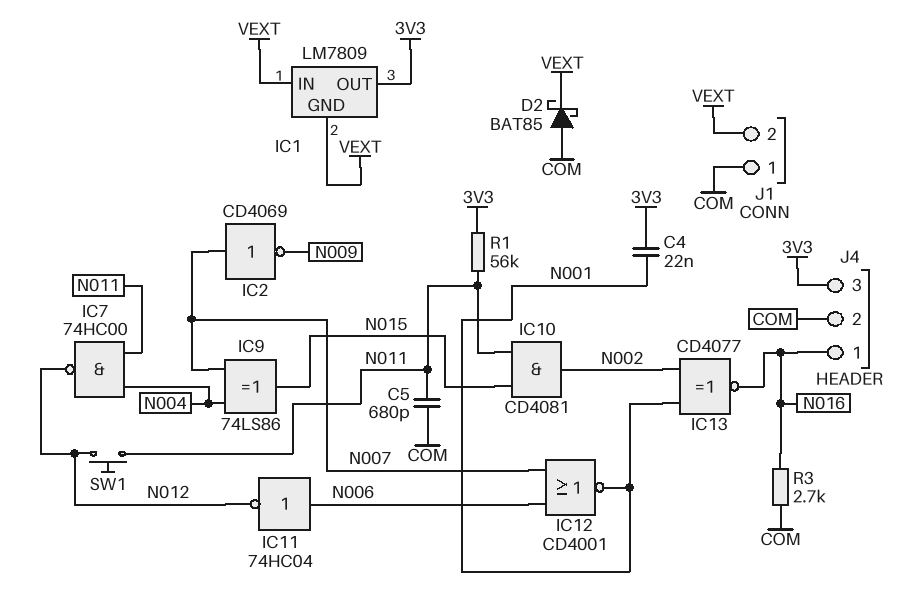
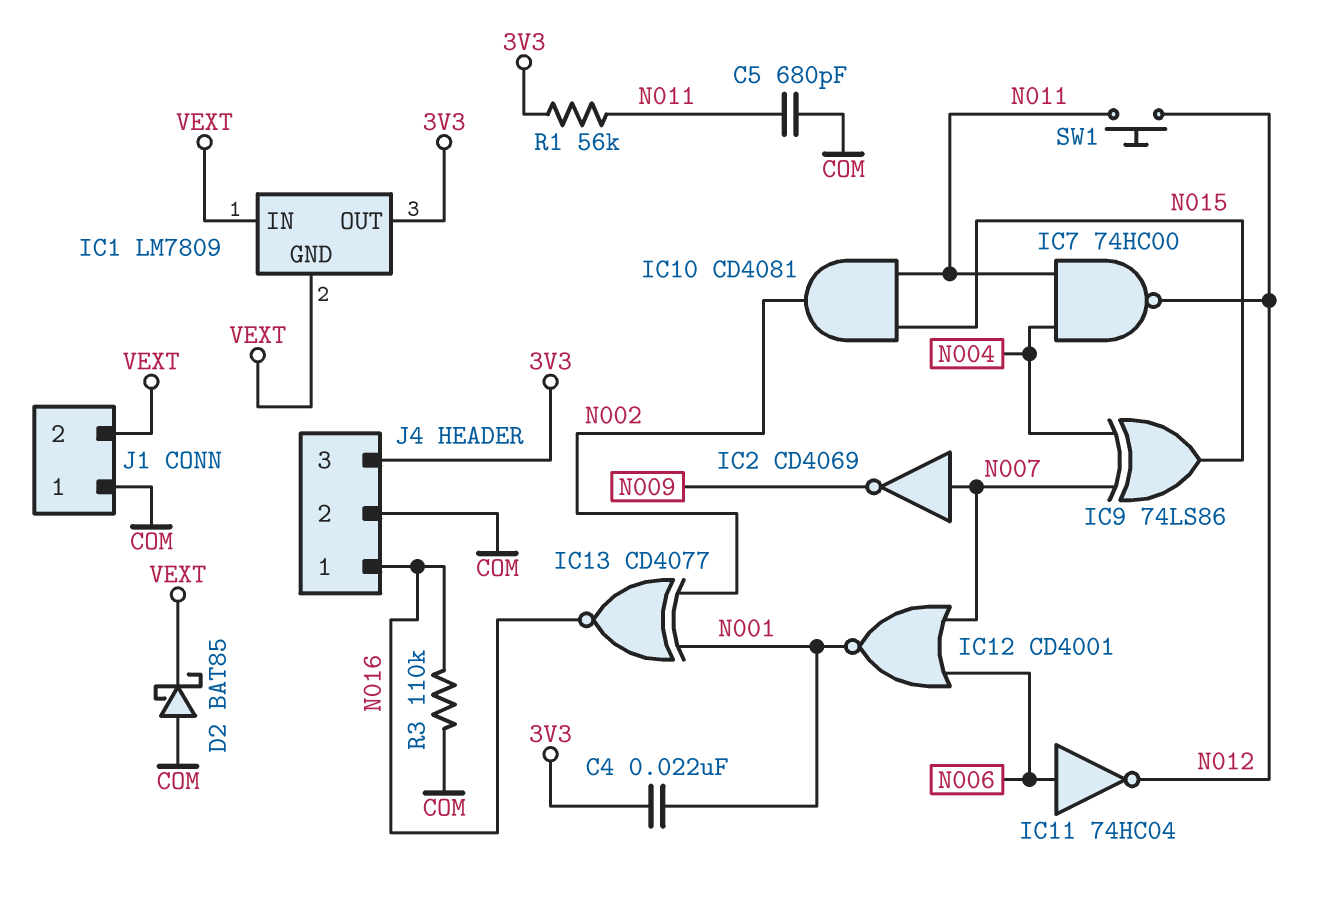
R3: 2.7k (COM, N016) -> 110k (COM, N016)

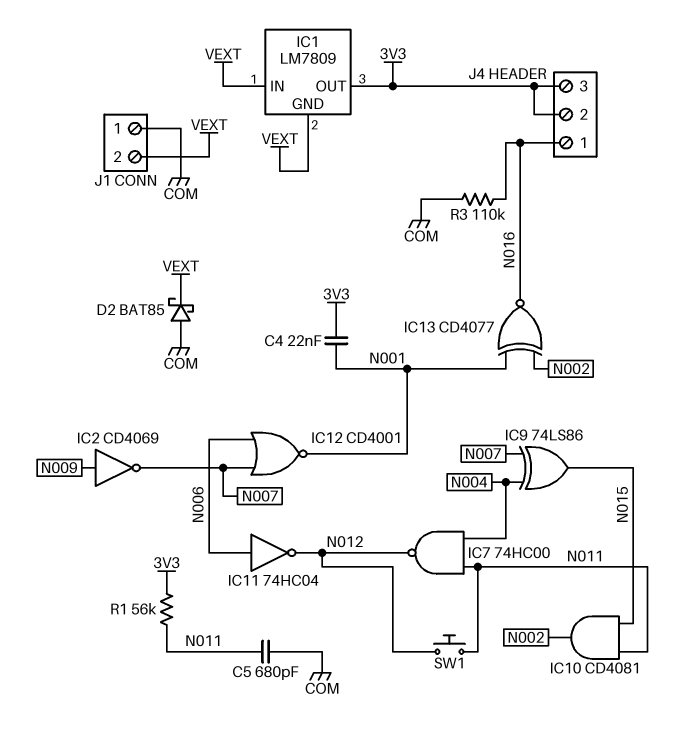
IC2: NOT CD4069 (in N007, out N009) -> NOT CD4069 (in N009, out N007)
J4 pin 2: COM -> 3V3

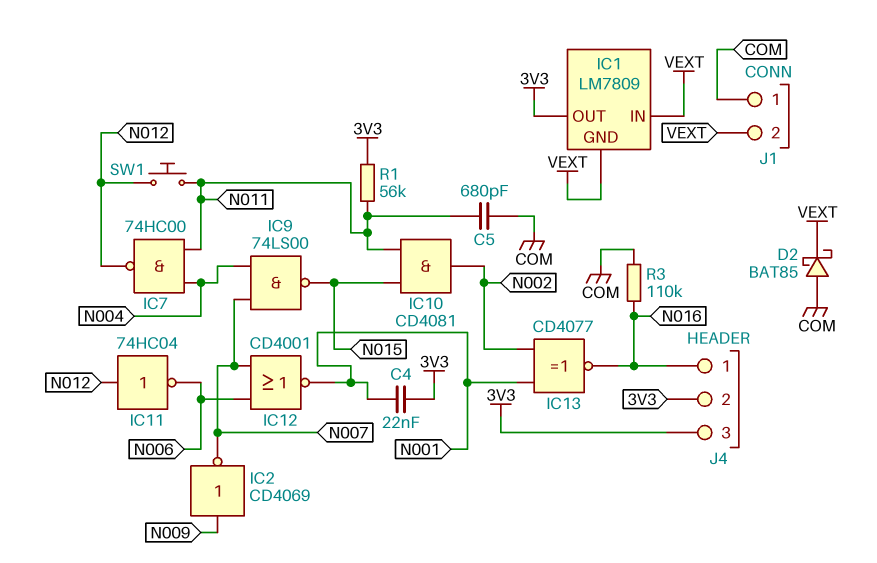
IC9: XOR 74LS86 (in N004, in N007, out N015) -> NAND 74LS00 (in N004, in N007, out N015)
IC11: NOT 74HC04 (in N006, out N012) -> NOT 74HC04 (in N012, out N006)

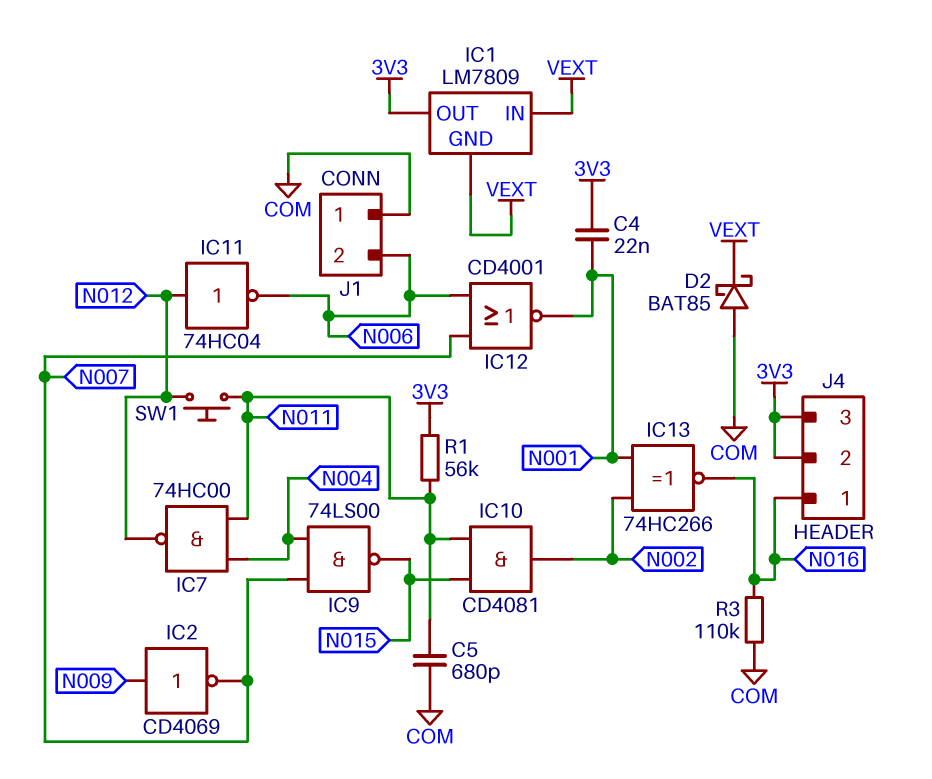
IC13: XNOR CD4077 (in N001, in N002, out N016) -> XNOR 74HC266 (in N001, in N002, out N016)
J1 pin 2: VEXT -> N006

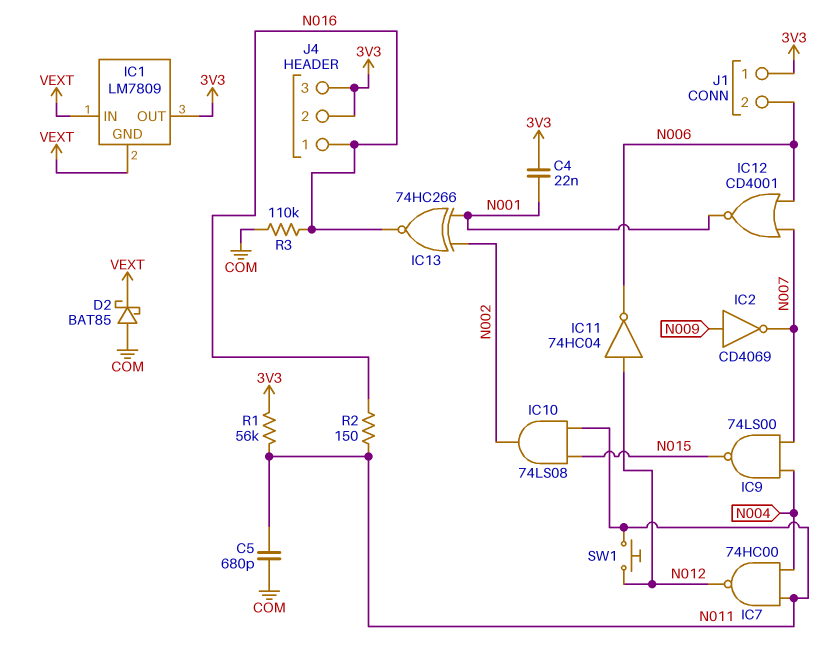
IC10: AND CD4081 (in N011, in N015, out N002) -> AND 74LS08 (in N011, in N015, out N002)
J1 pin 1: COM -> 3V3
R2: none -> 150 (N011, N016)

